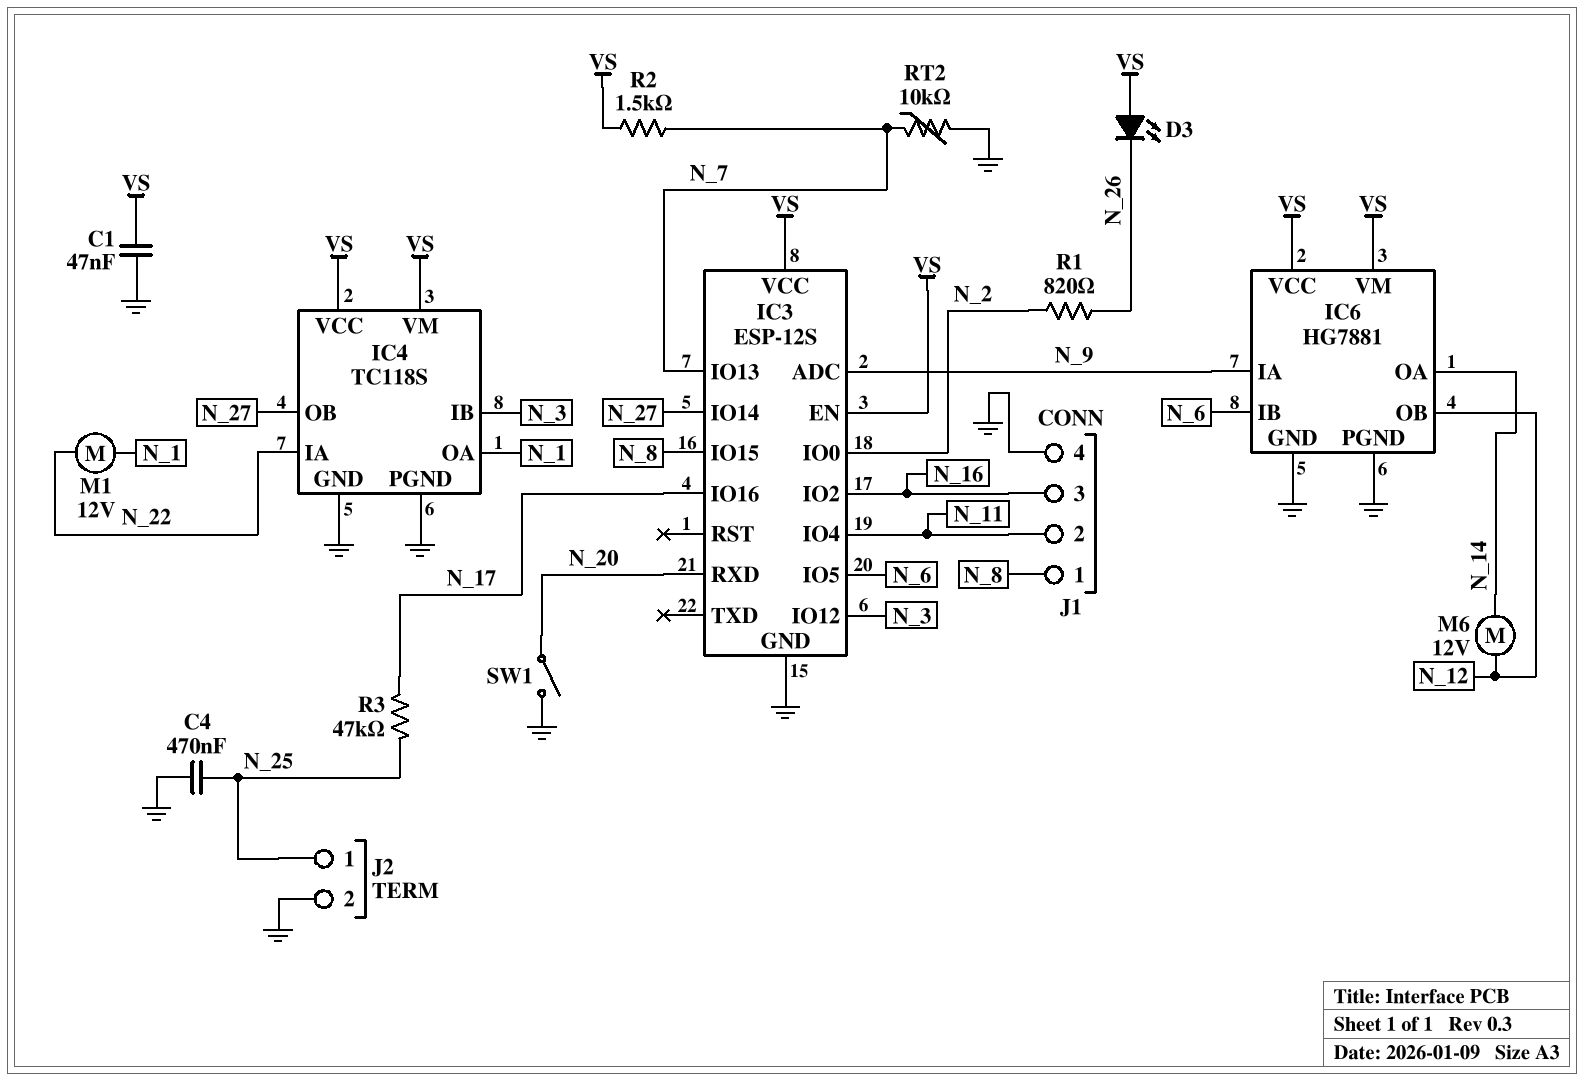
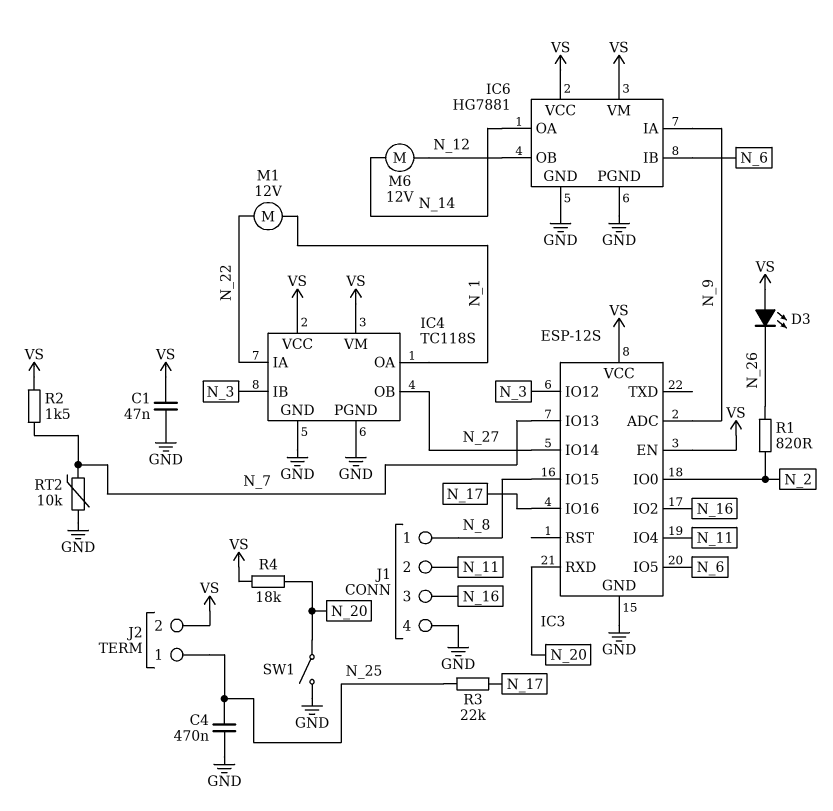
J2 pin 2: GND -> VS
R3: 47k (N_17, N_25) -> 22k (N_17, N_25)
R4: none -> 18k (N_20, VS)

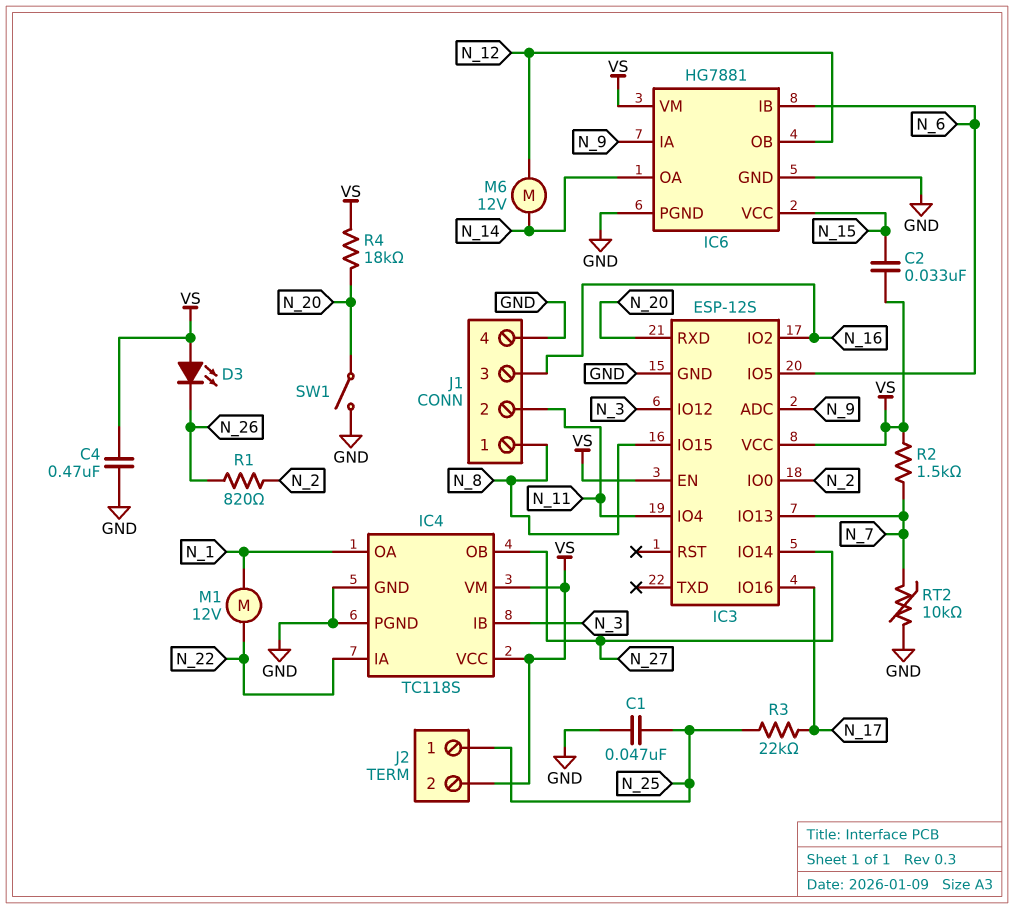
C1: 47nF (GND, VS) -> 47nF (GND, N_25)
C2: none -> 33nF (N_15, VS)
C4: 470nF (GND, N_25) -> 470nF (GND, VS)
IC6 pin VCC: VS -> N_15

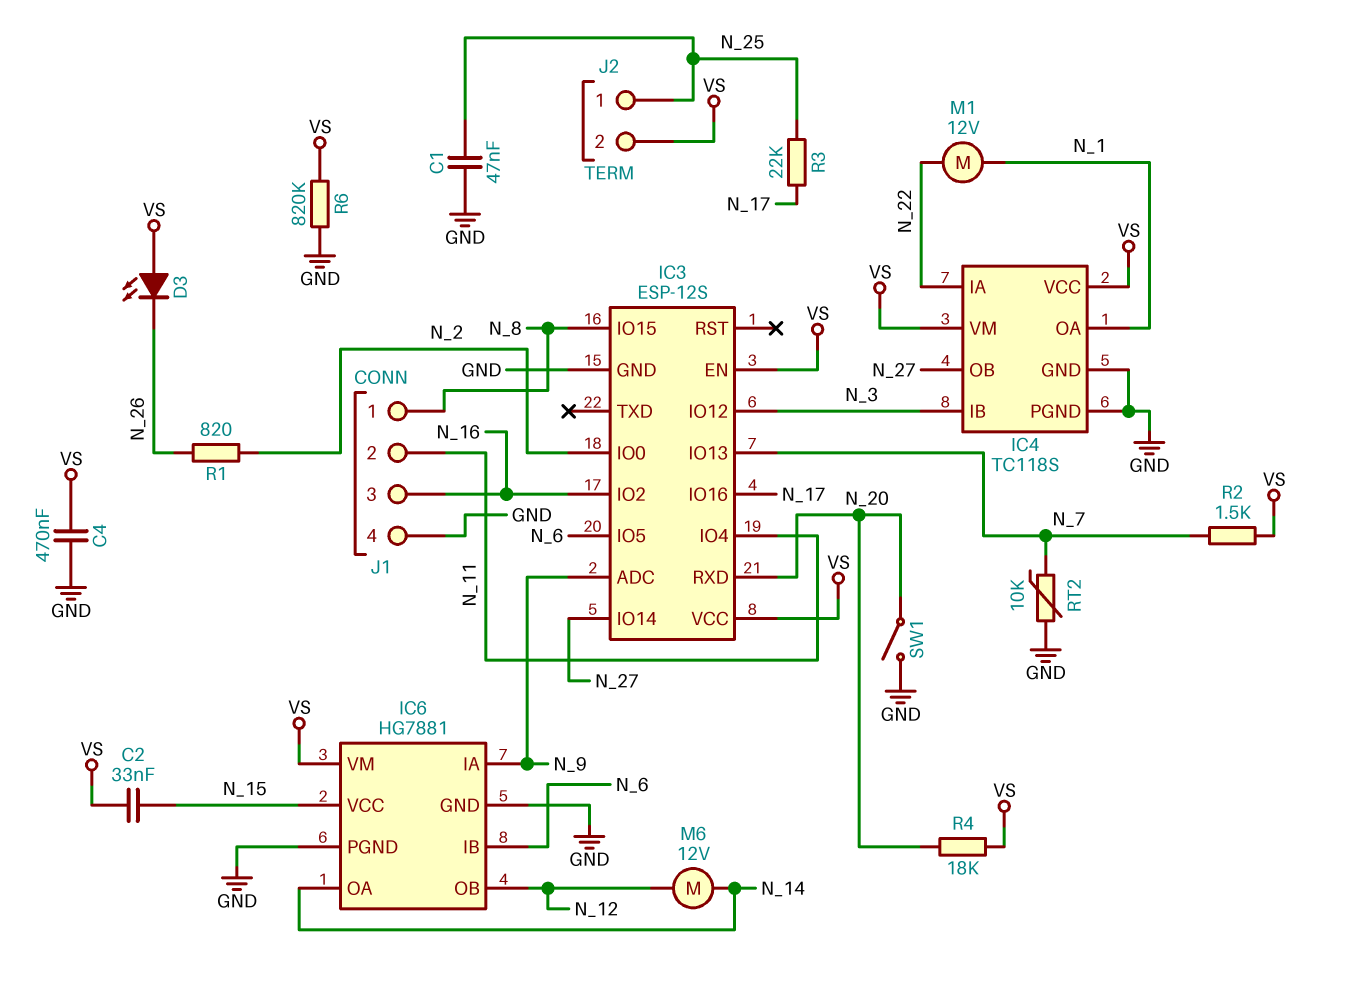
R6: none -> 820k (GND, VS)

